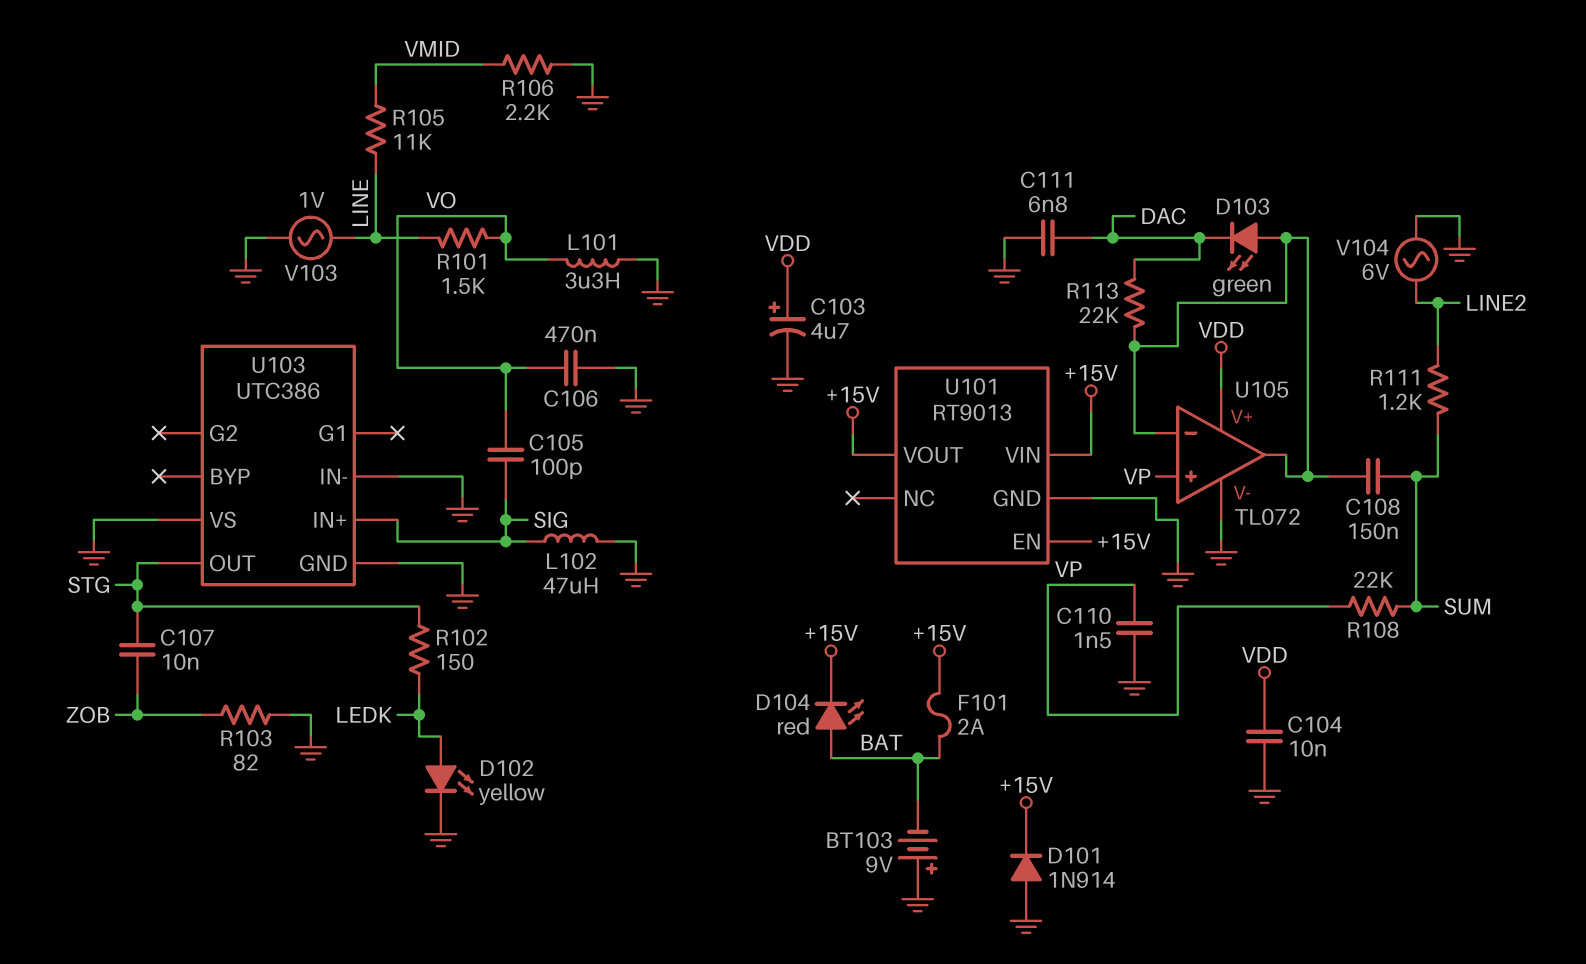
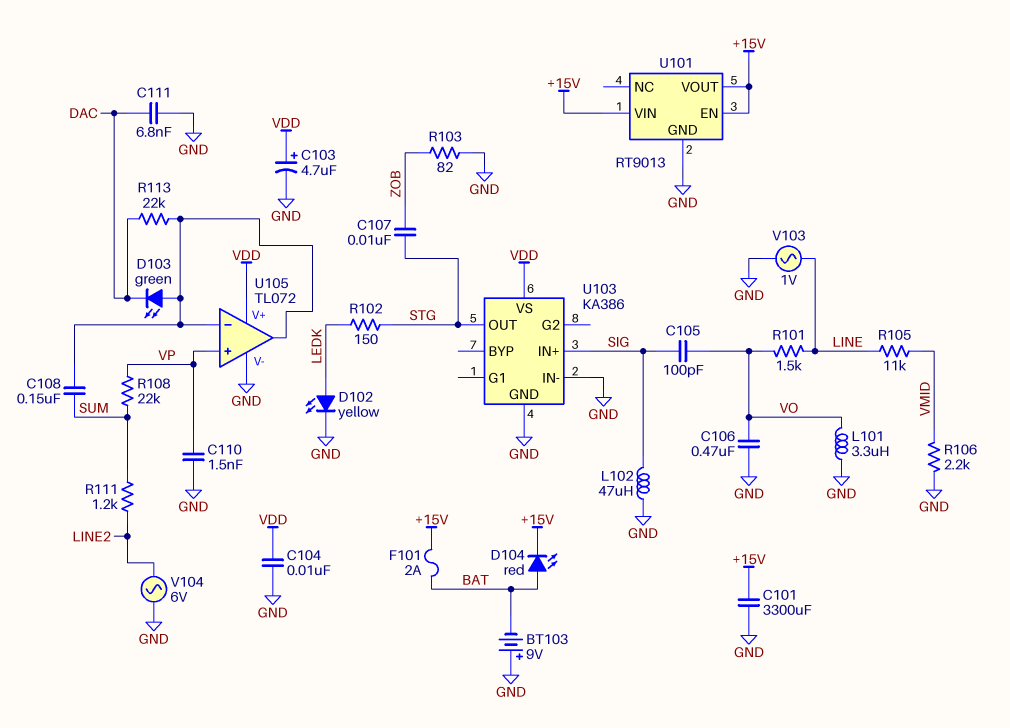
C101: none -> 3300uF (+15V, GND)
D101: diode 1N914 (A GND, K +15V) -> none
U103: UTC386 -> KA386
U103 pin VS: GND -> VDD

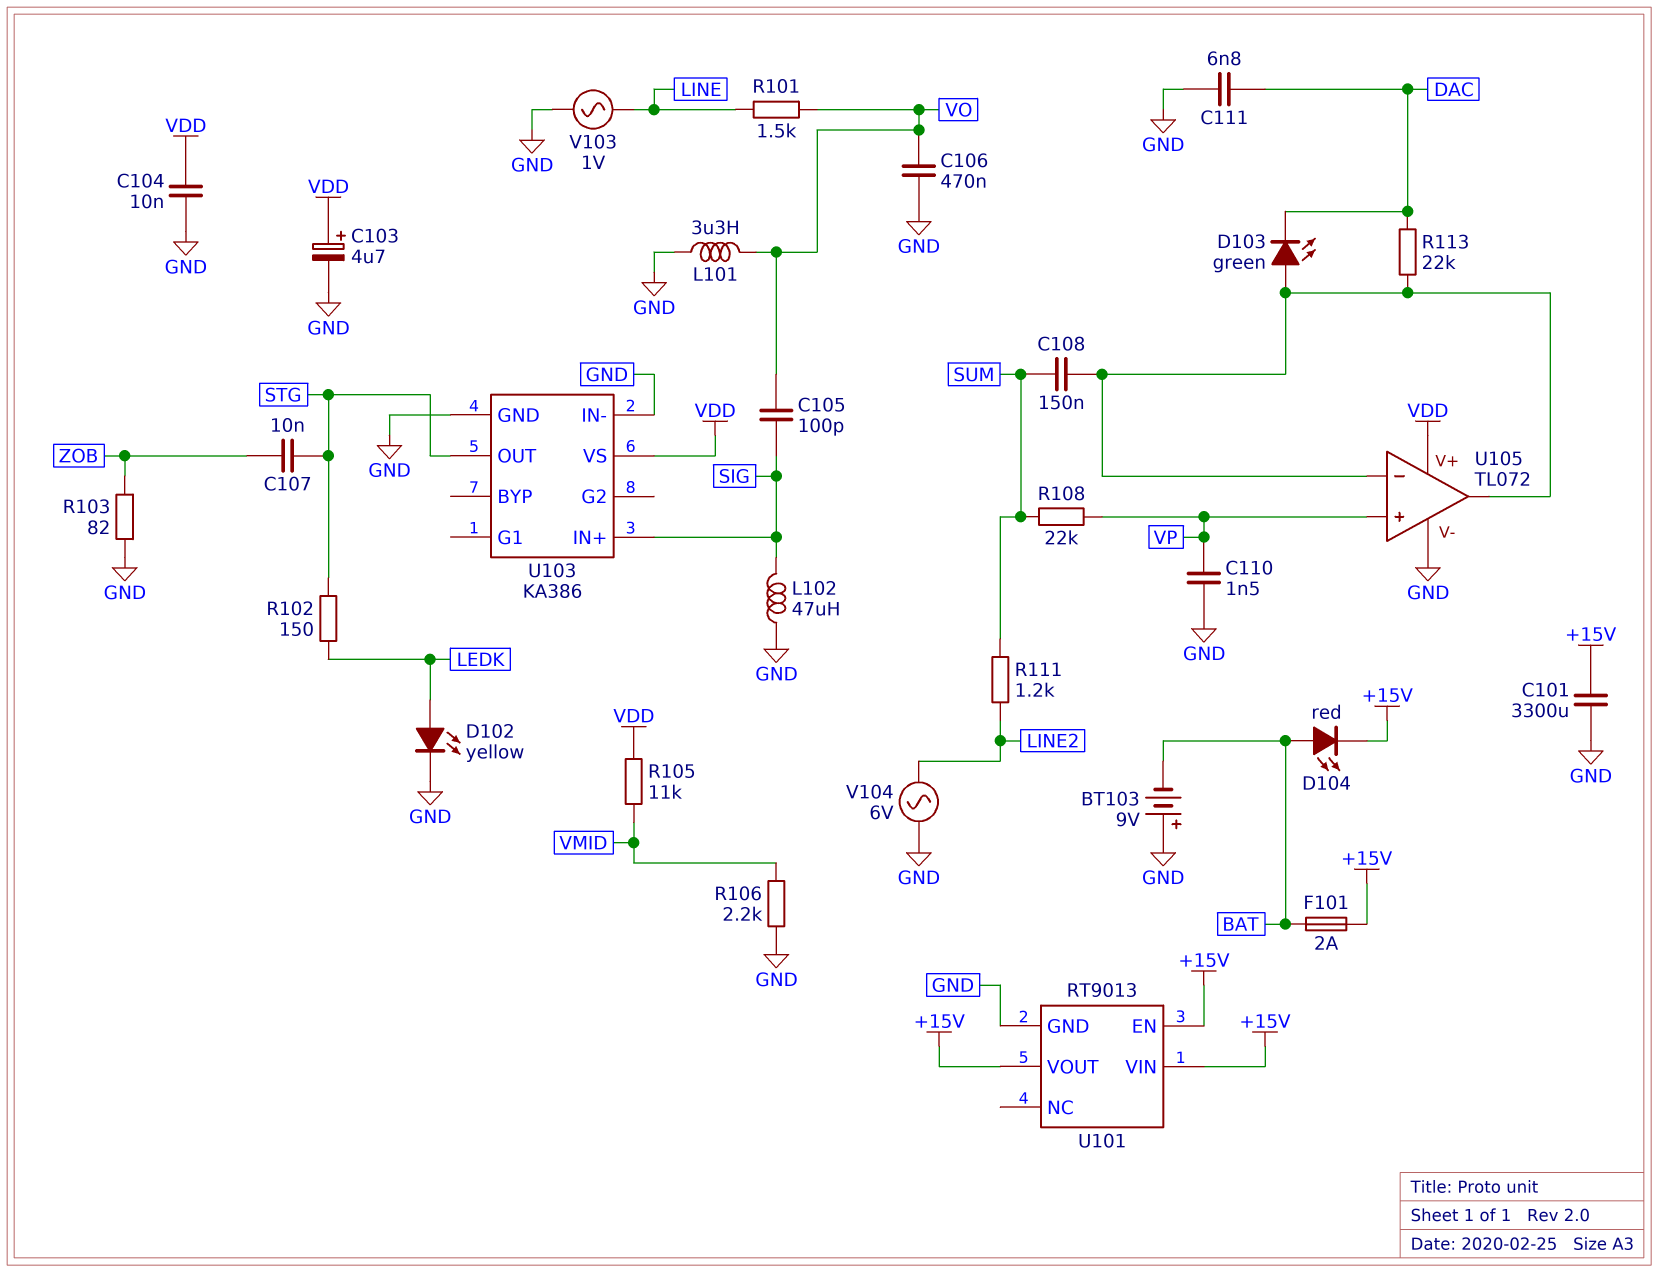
R105: 11k (LINE, VMID) -> 11k (VDD, VMID)

